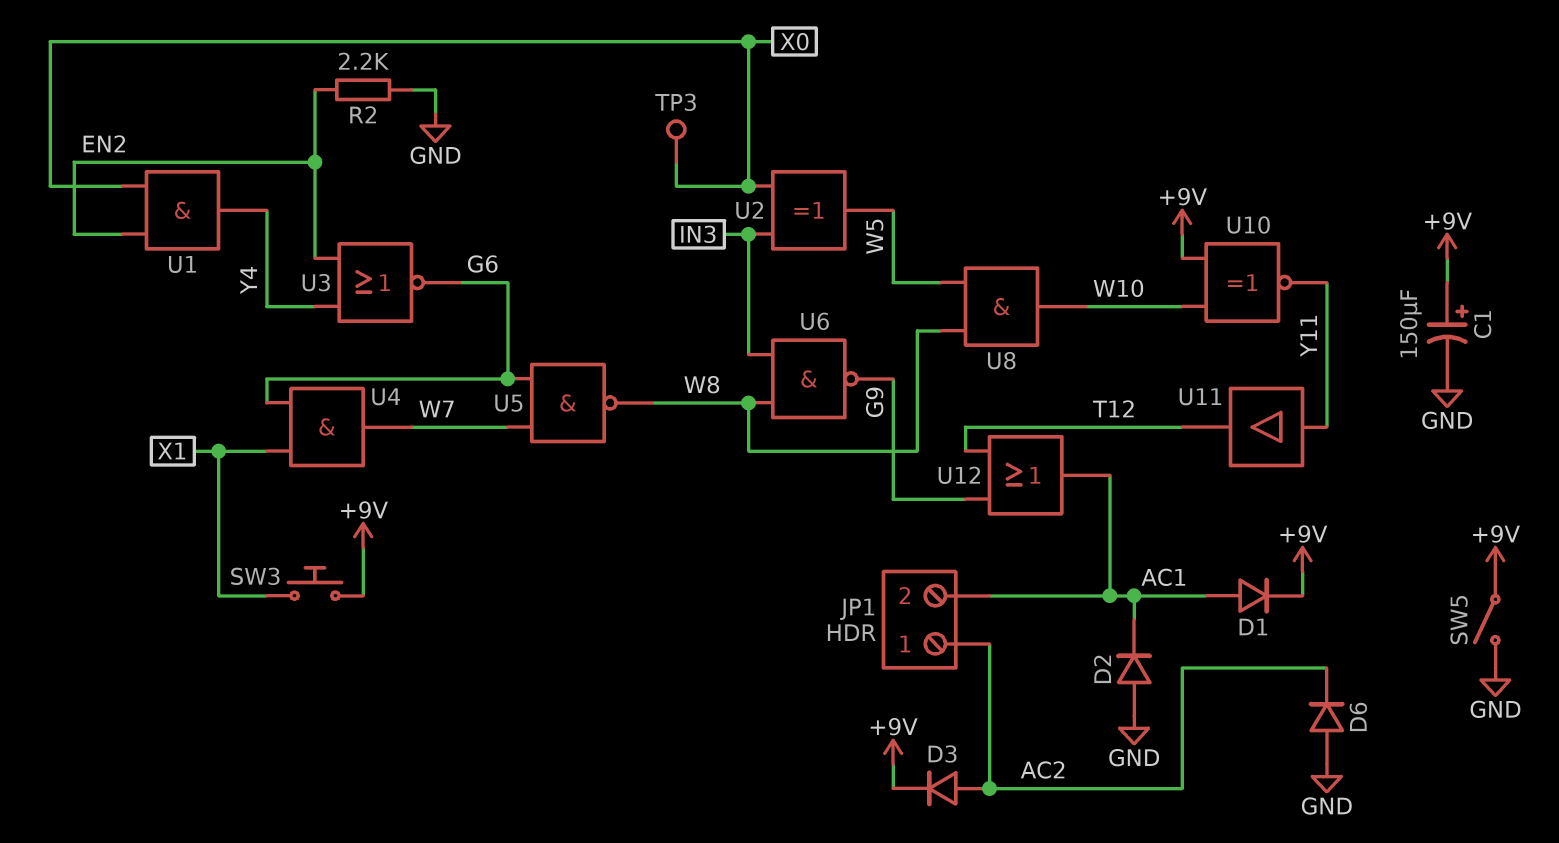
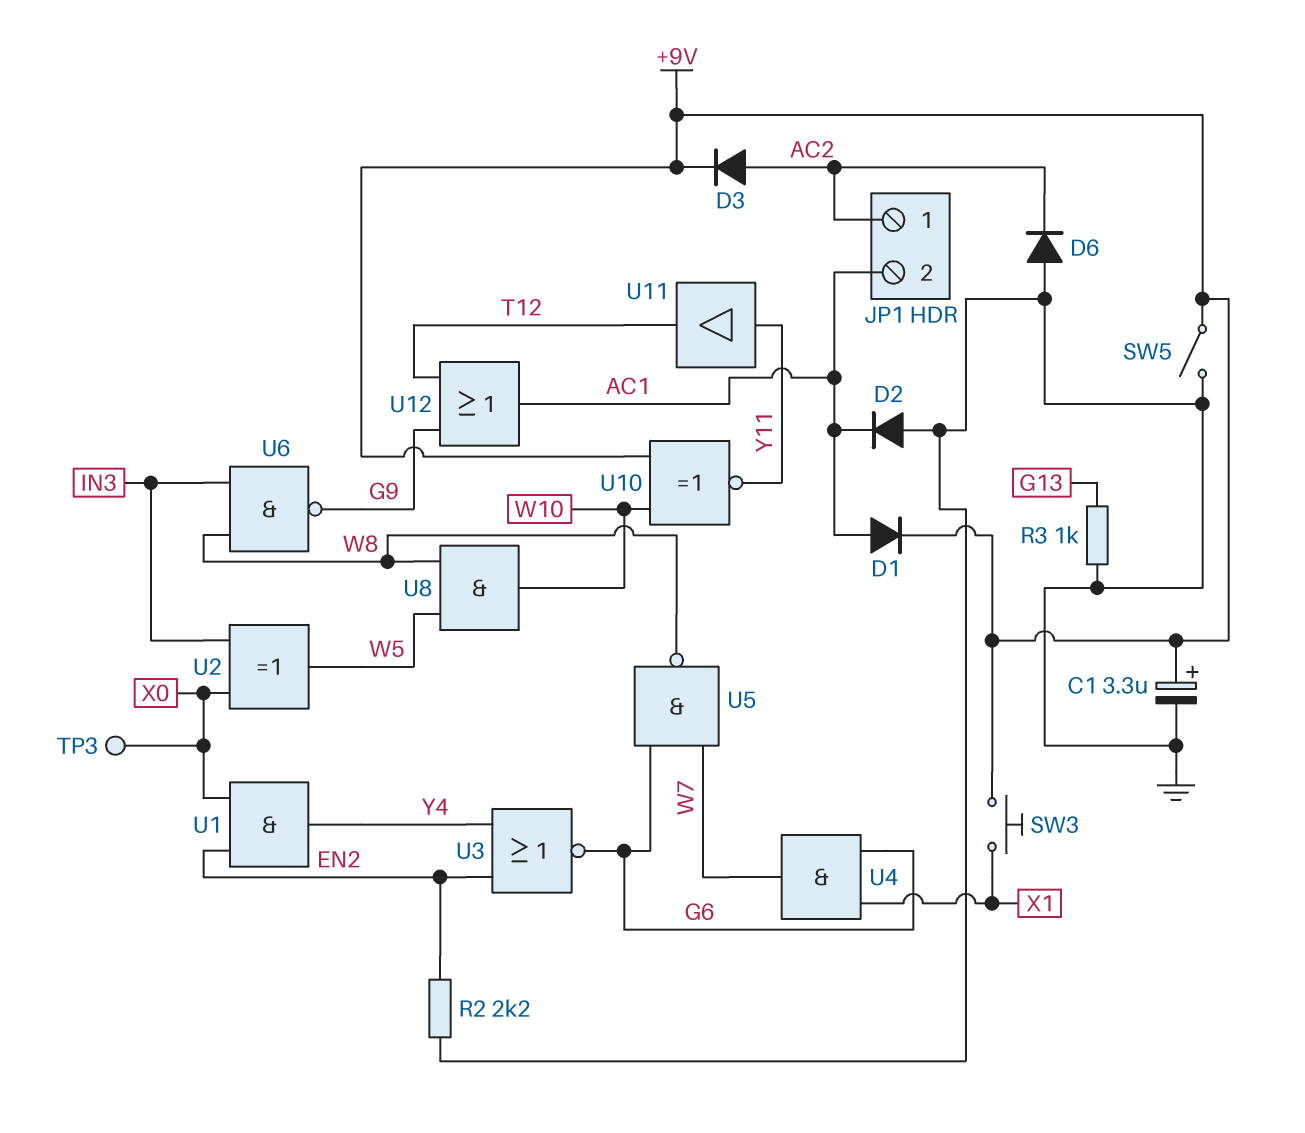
C1: 150uF (plus +9V, minus GND) -> 3.3uF (plus +9V, minus GND)
R3: none -> 1k (G13, GND)

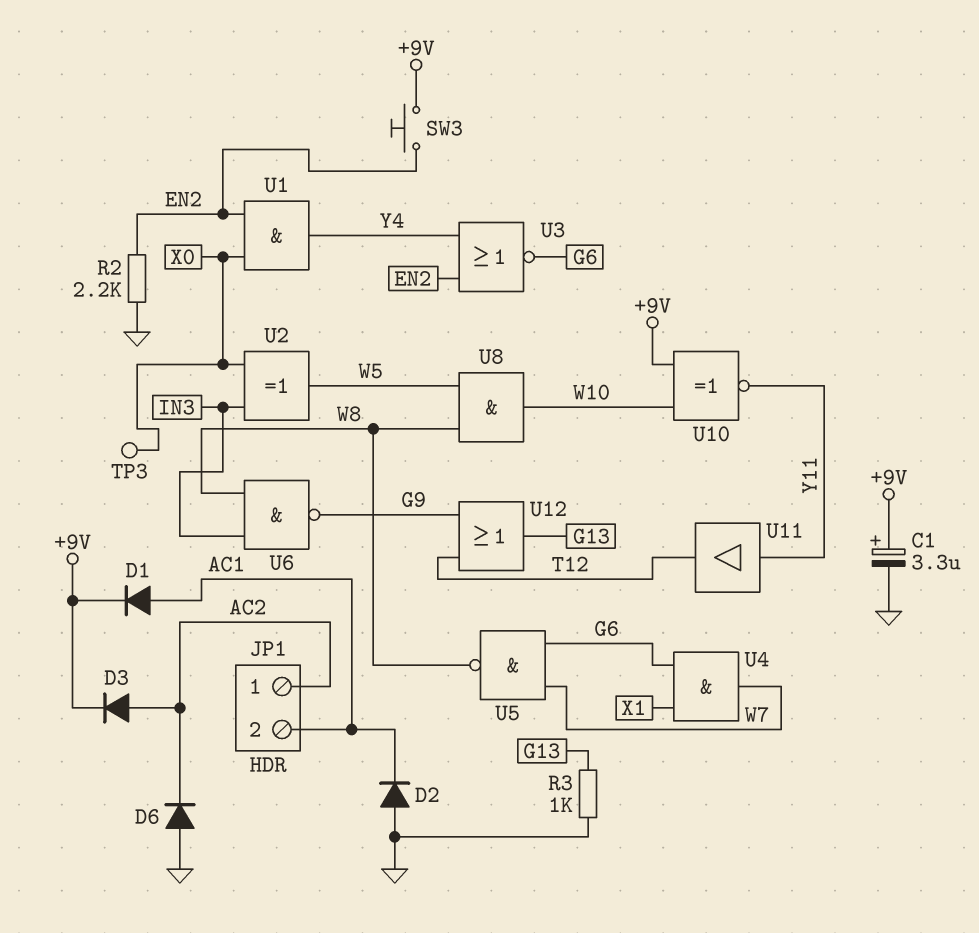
SW3: button (+9V, X1) -> button (+9V, EN2)
SW5: switch (+9V, GND) -> none
U12: OR (in G9, in T12, out AC1) -> OR (in G9, in T12, out G13)

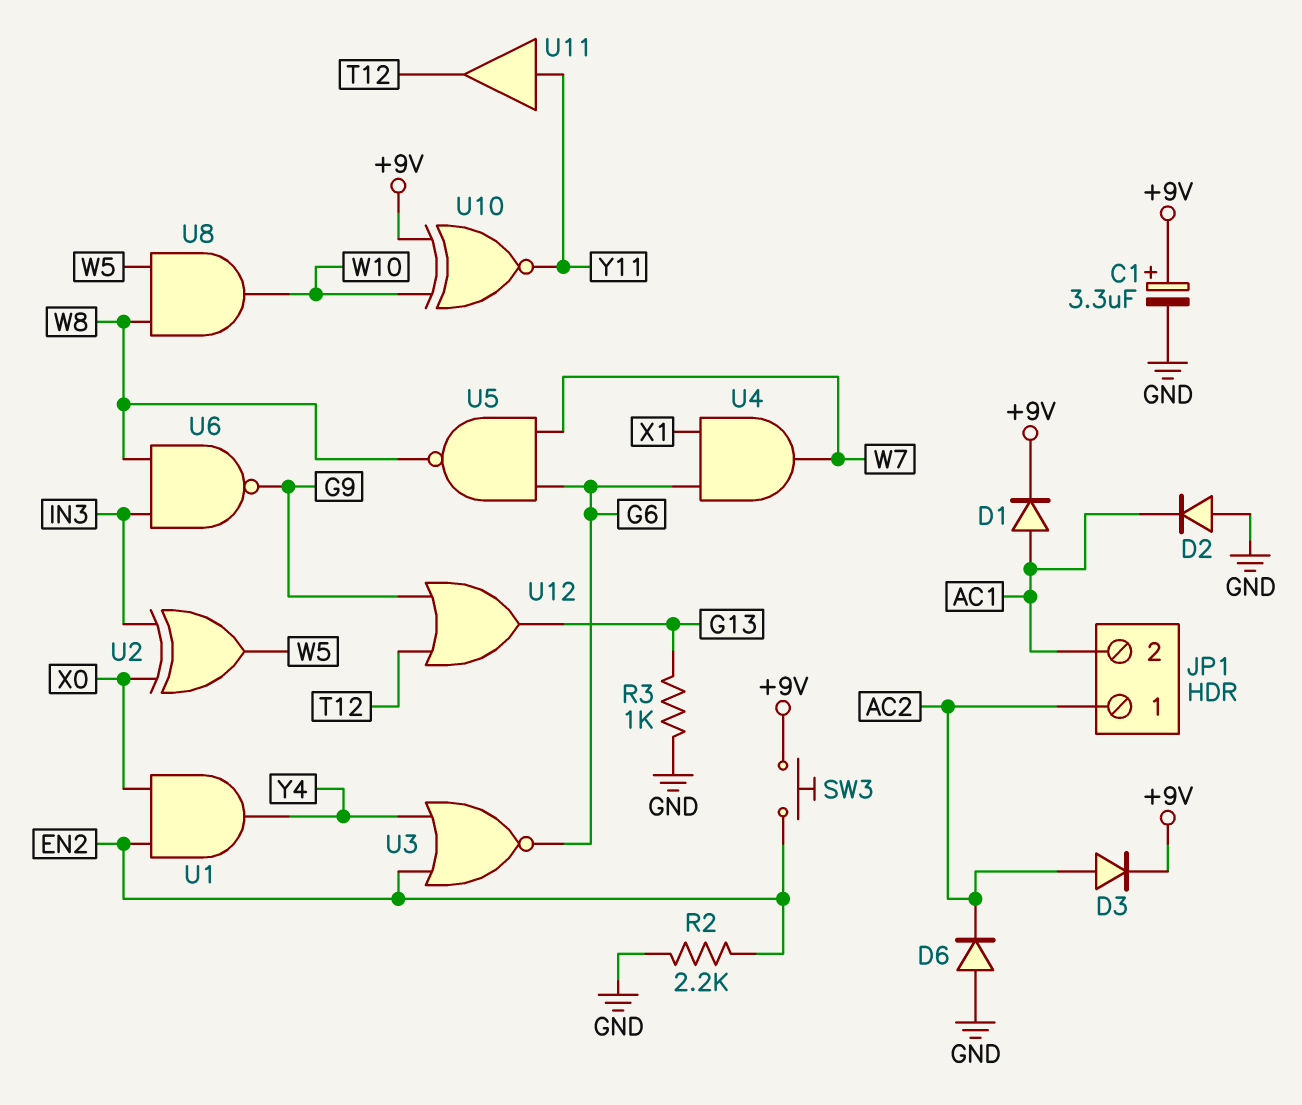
TP3: test point (X0) -> none

